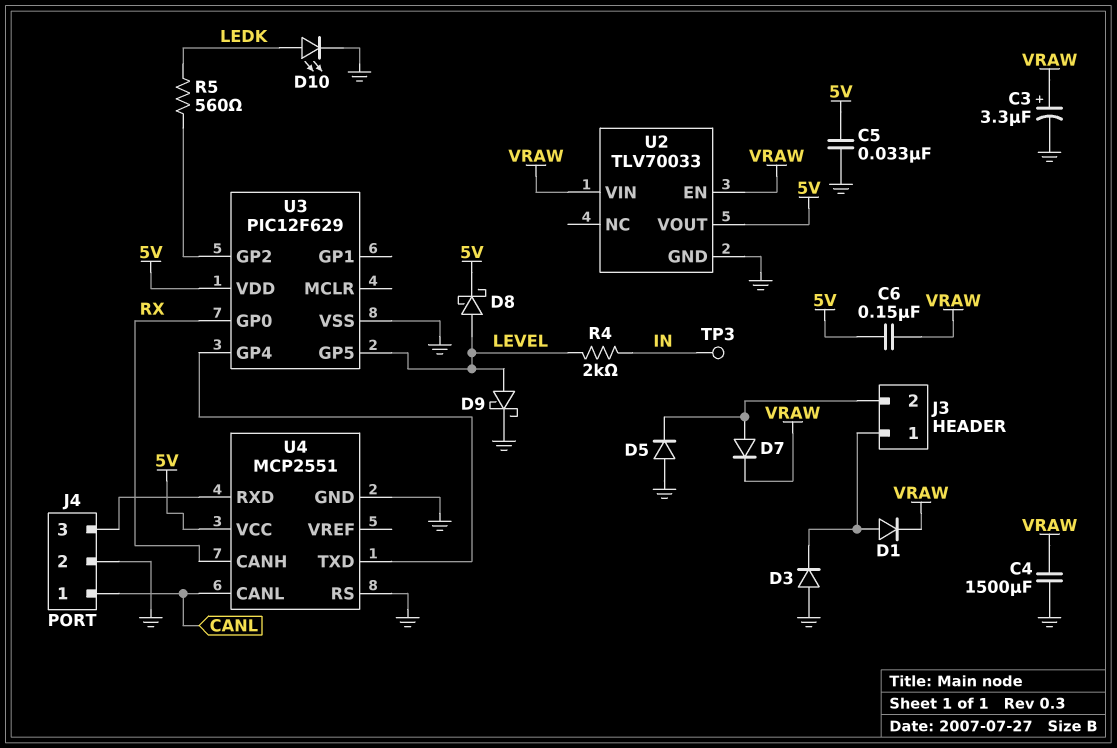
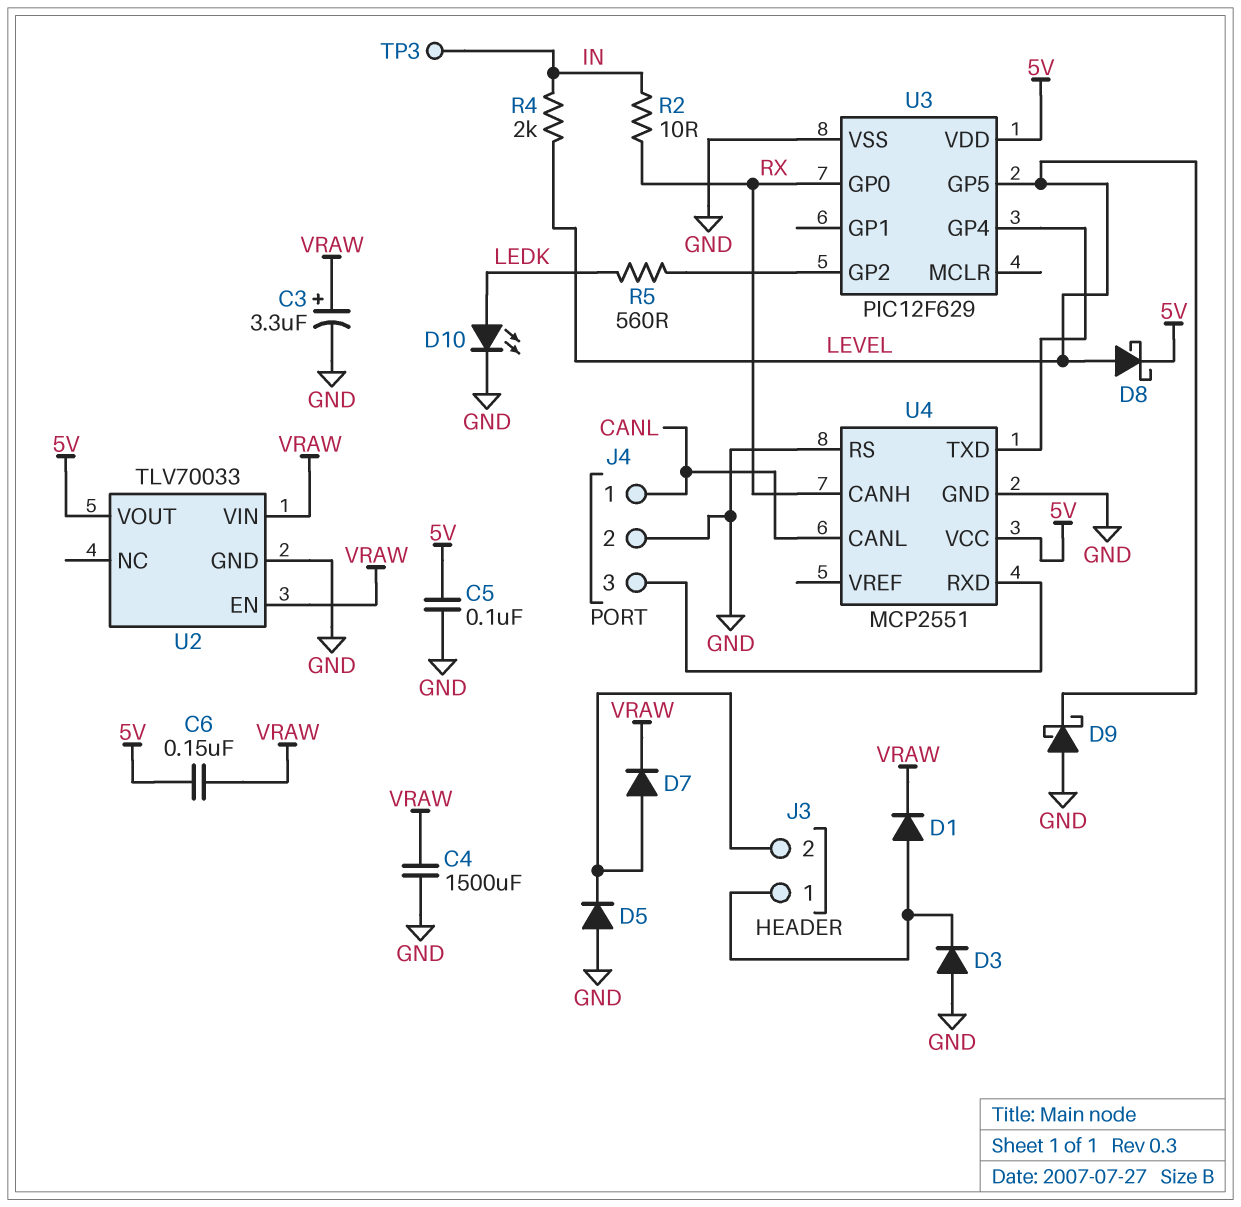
C5: 33nF (5V, GND) -> 100nF (5V, GND)
D9: schottky (A LEVEL, K GND) -> schottky (A GND, K LEVEL)
R2: none -> 10 (IN, RX)

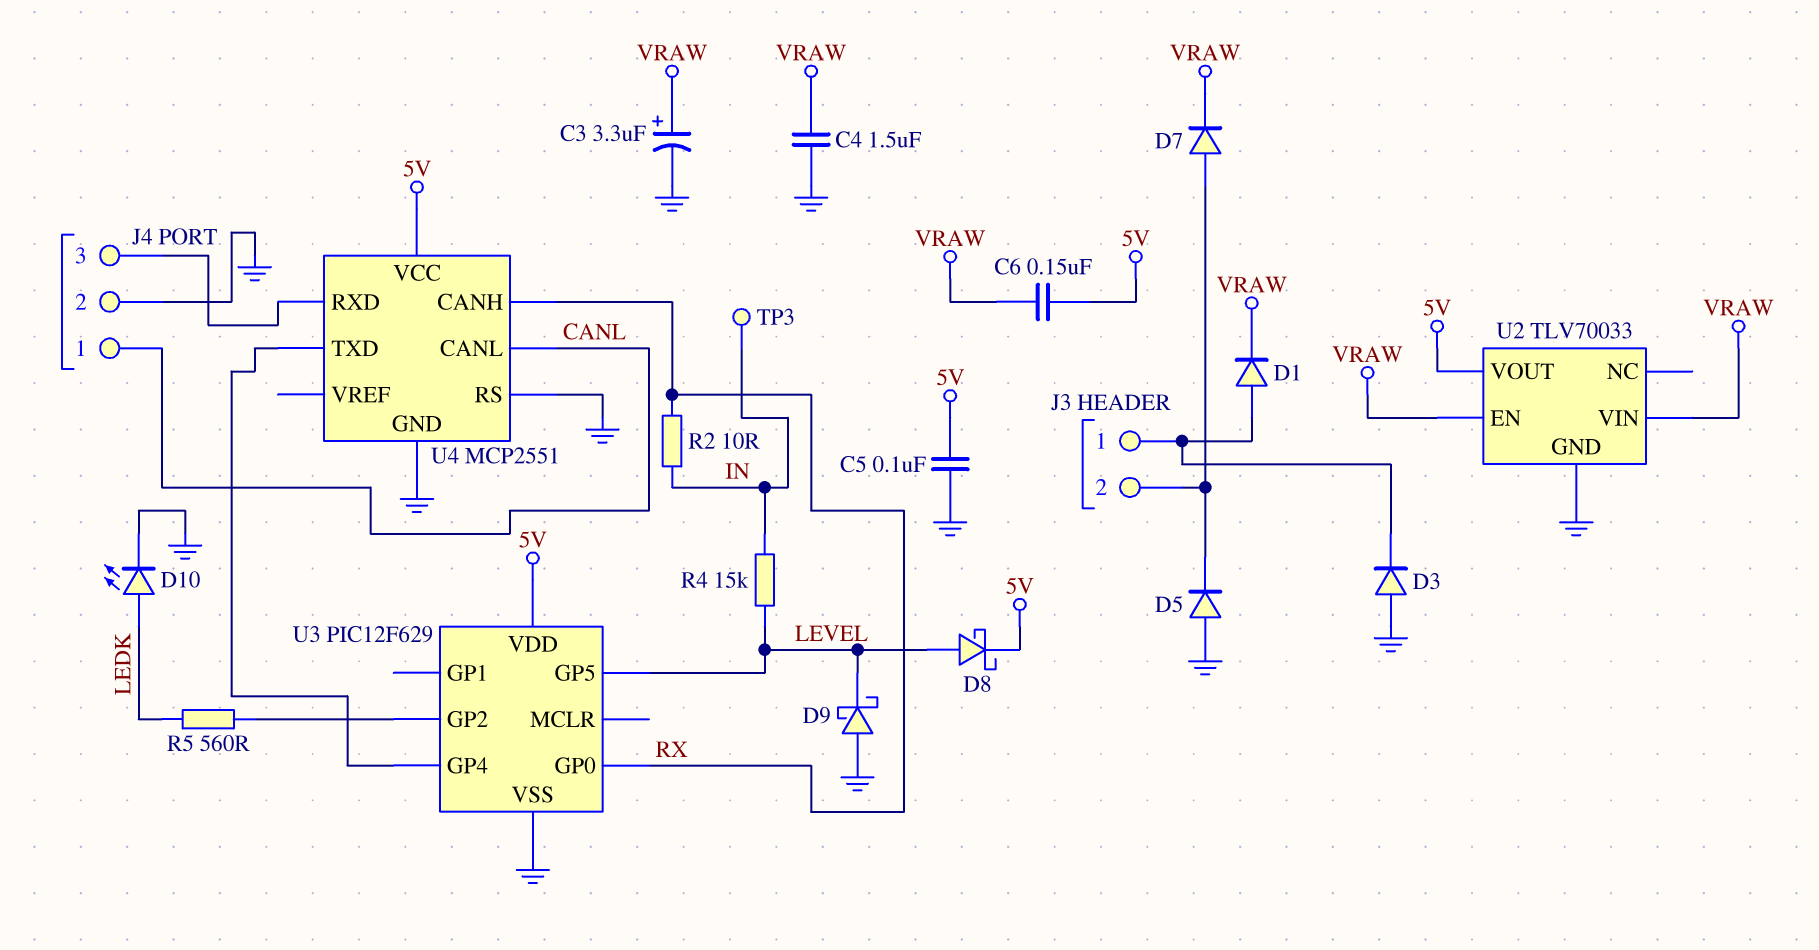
C4: 1500uF (GND, VRAW) -> 1.5uF (GND, VRAW)
R4: 2k (IN, LEVEL) -> 15k (IN, LEVEL)

